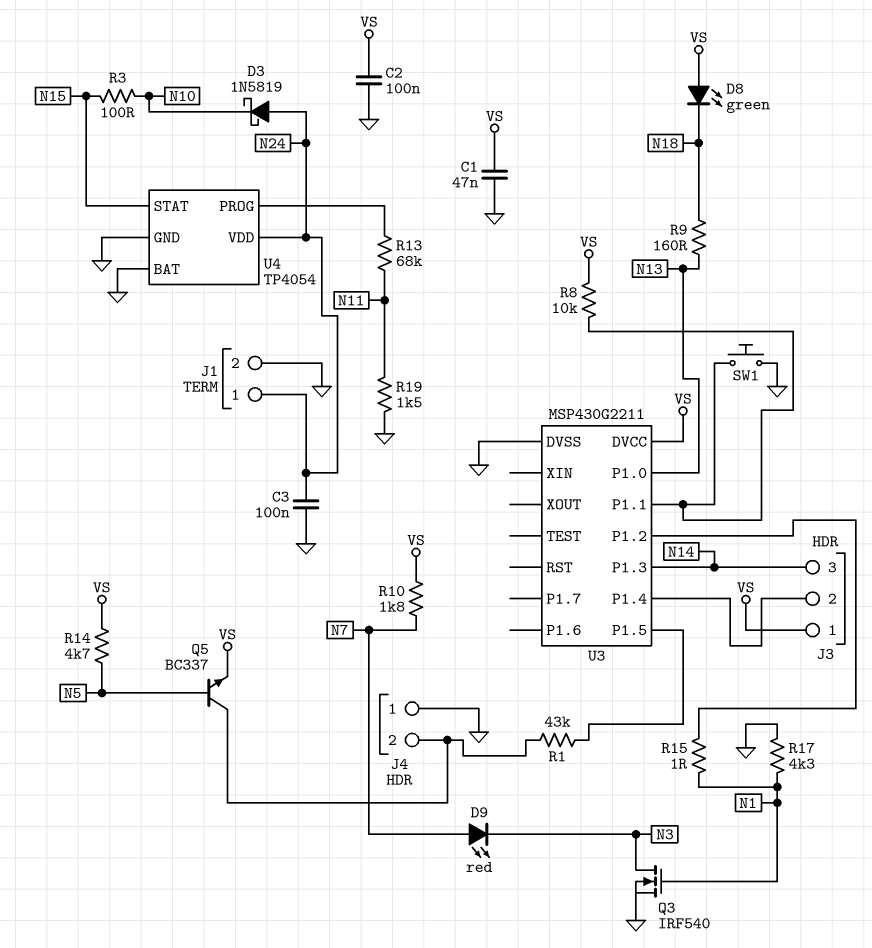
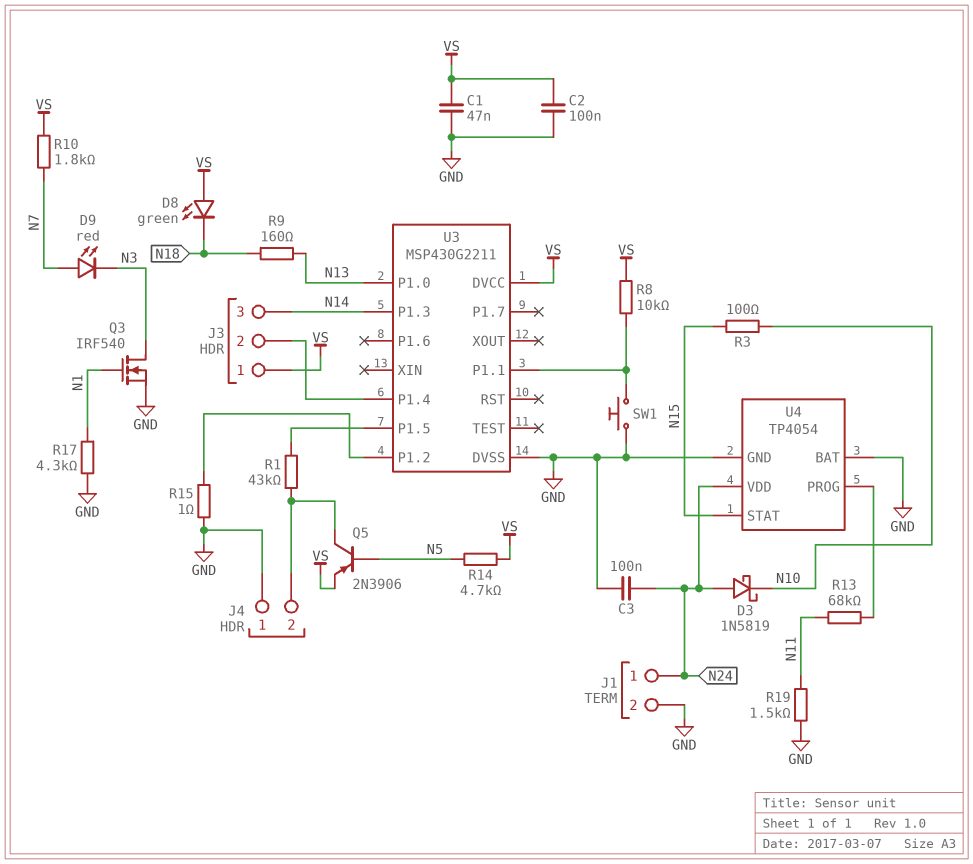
Q5: NPN BC337 (B N5, C J4/2, E VS) -> PNP 2N3906 (B N5, C J4/2, E VS)
R15: 1 (N1, U3/P1.2) -> 1 (GND, U3/P1.2)

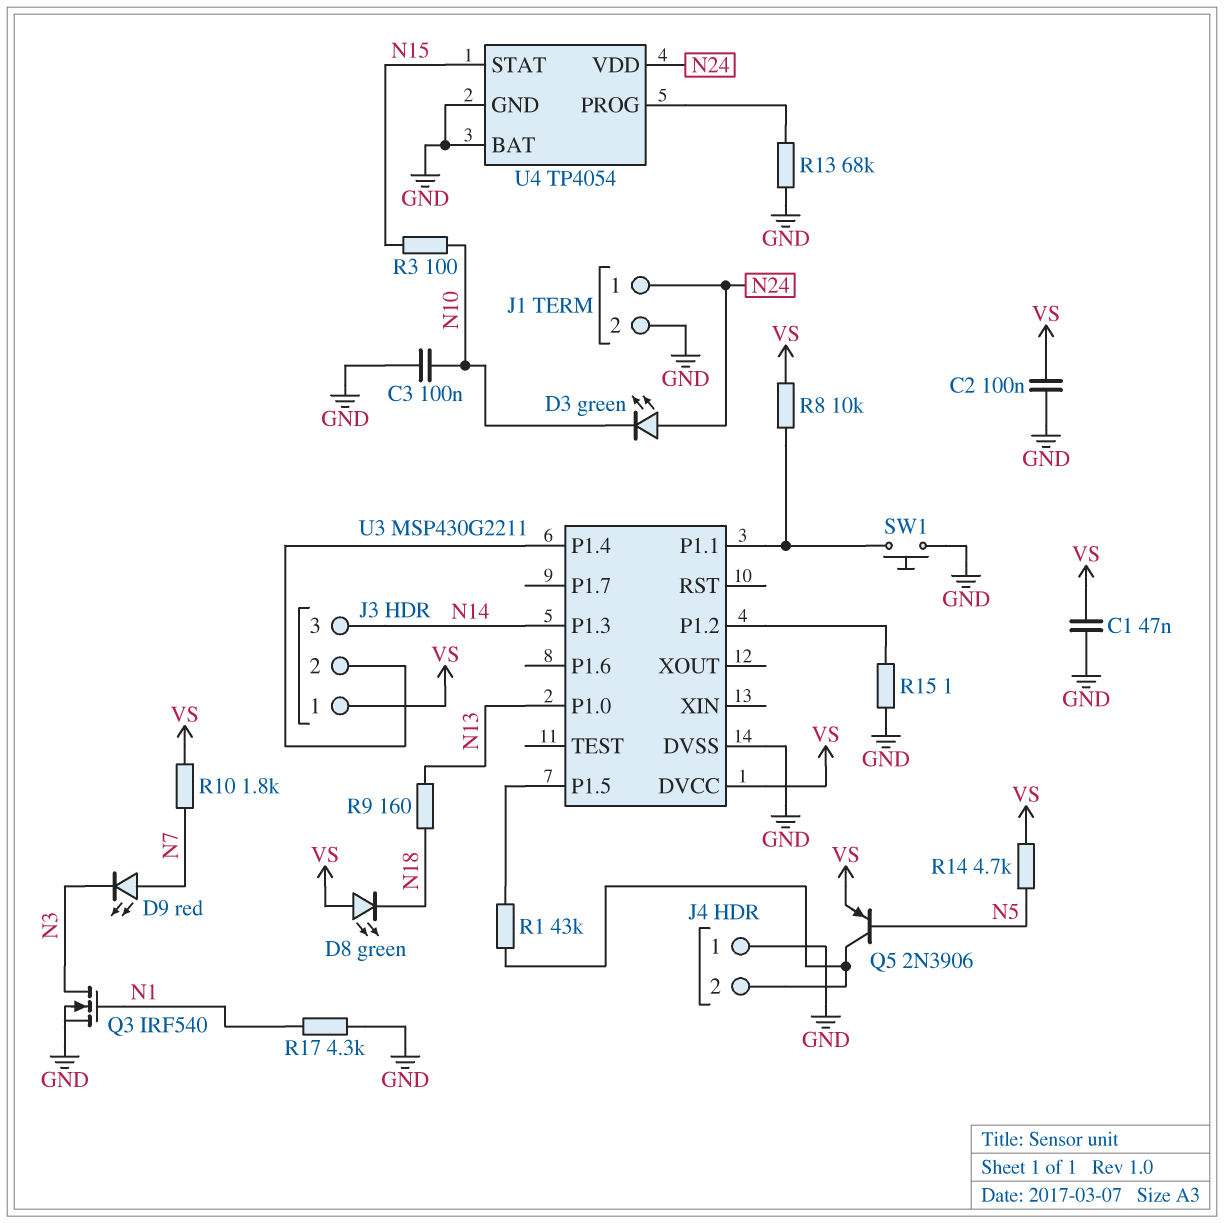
C3: 100nF (GND, N24) -> 100nF (GND, N10)
D3: schottky 1N5819 (A N24, K N10) -> LED green (A N24, K N10)
R13: 68k (N11, U4/PROG) -> 68k (GND, U4/PROG)
R19: 1.5k (GND, N11) -> none

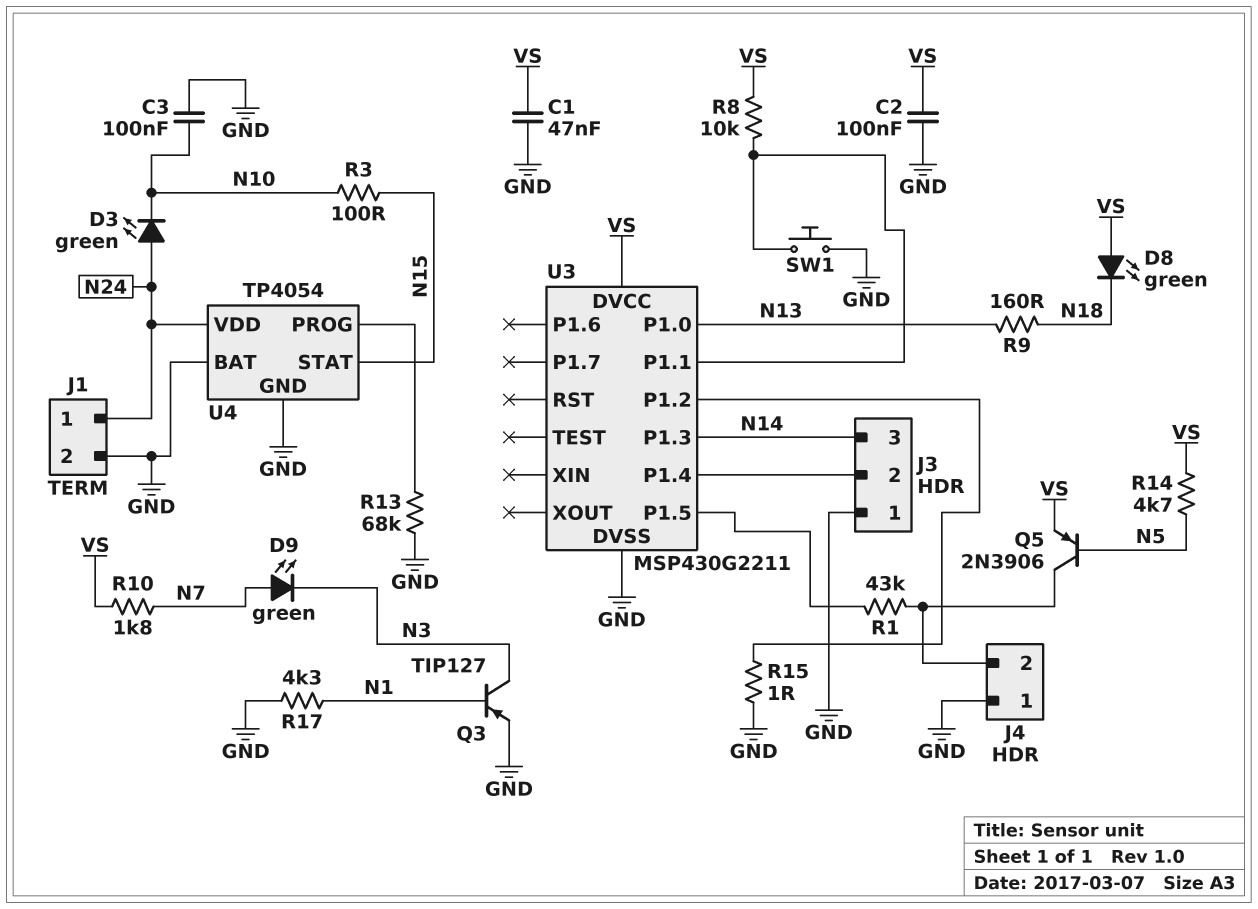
D9: LED red (A N7, K N3) -> LED green (A N7, K N3)
J3 pin 1: VS -> GND
Q3: NMOS IRF540 (G N1, D N3, S GND) -> PNP TIP127 (B N1, C N3, E GND)

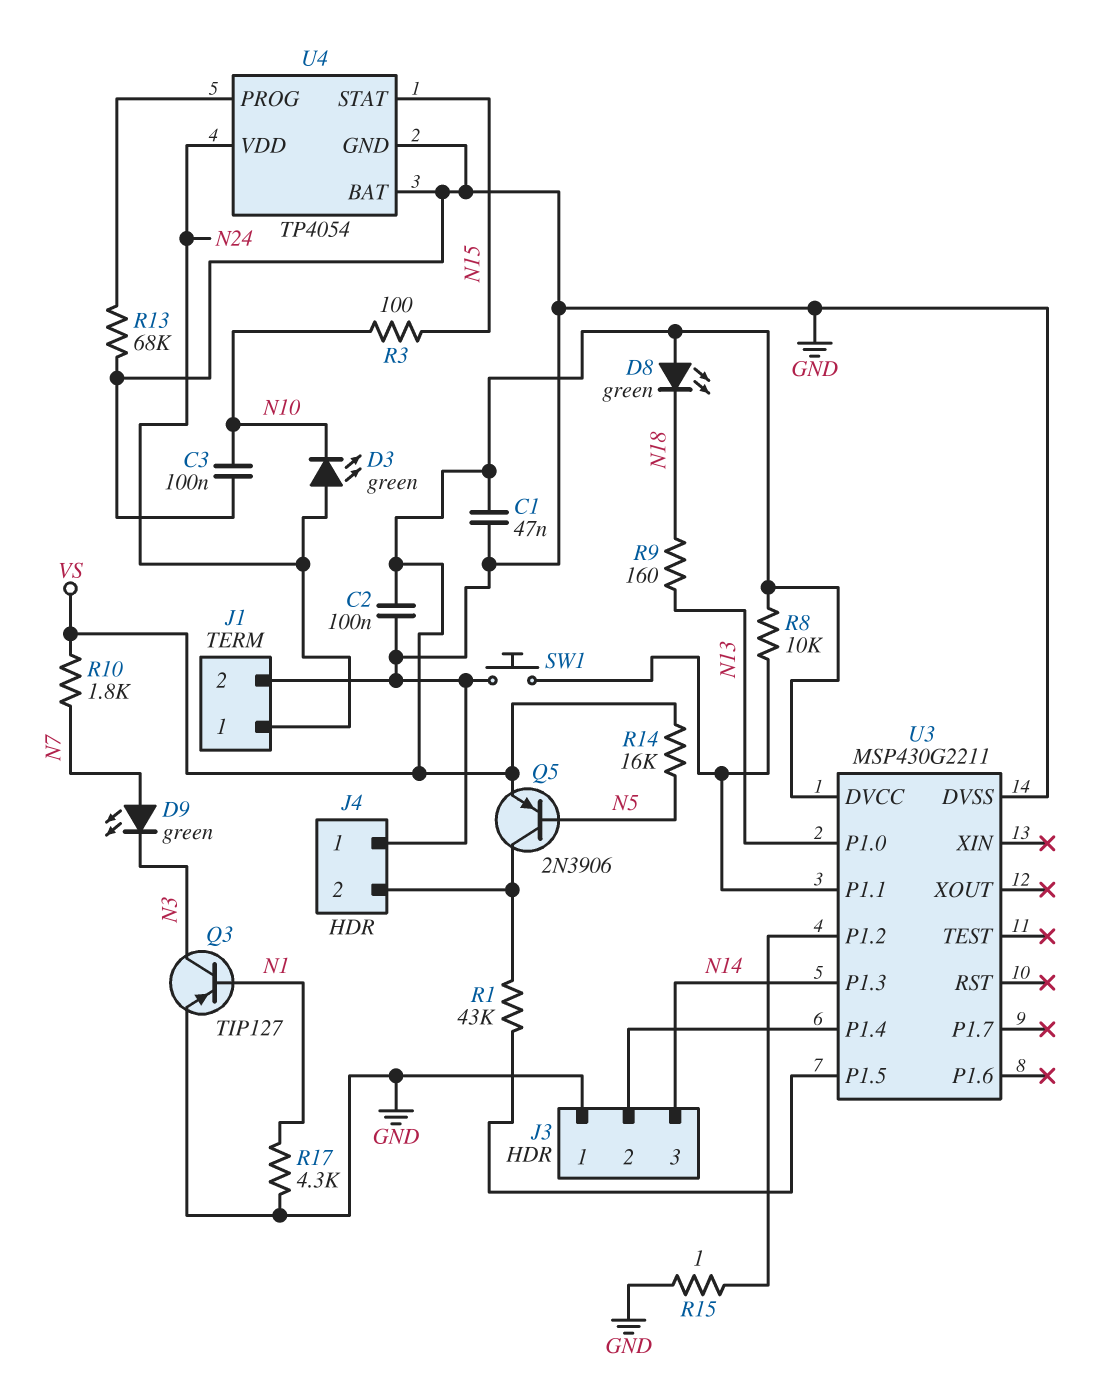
R14: 4.7k (N5, VS) -> 16k (N5, VS)

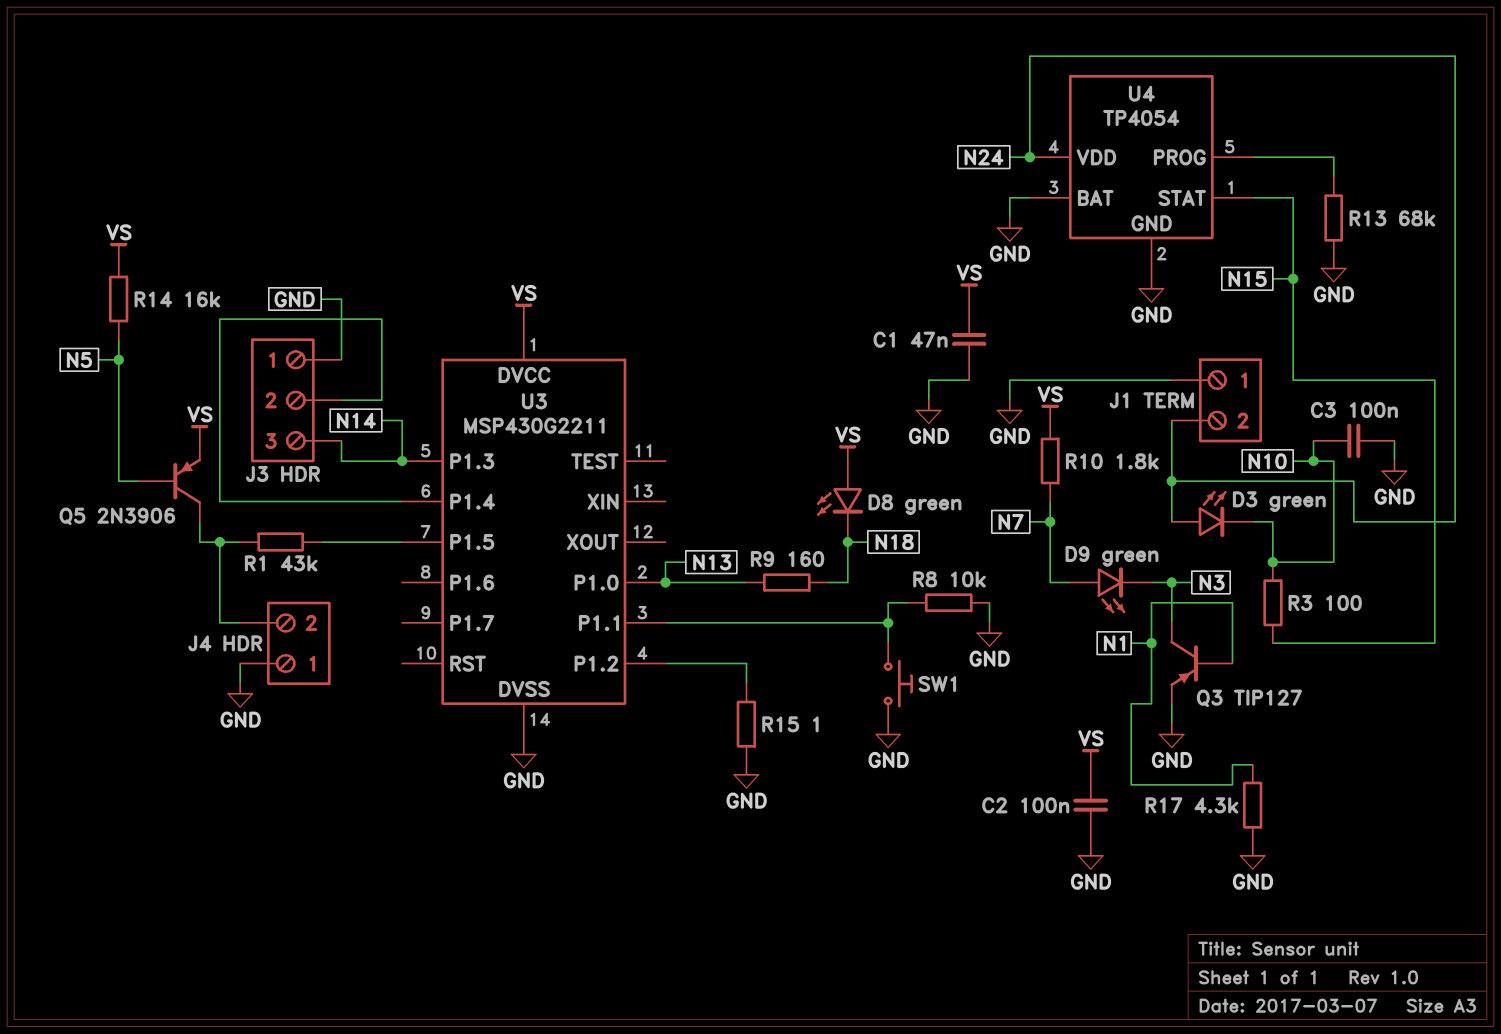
J1 pin 1: N24 -> GND
J1 pin 2: GND -> N24
R8: 10k (U3/P1.1, VS) -> 10k (GND, U3/P1.1)

